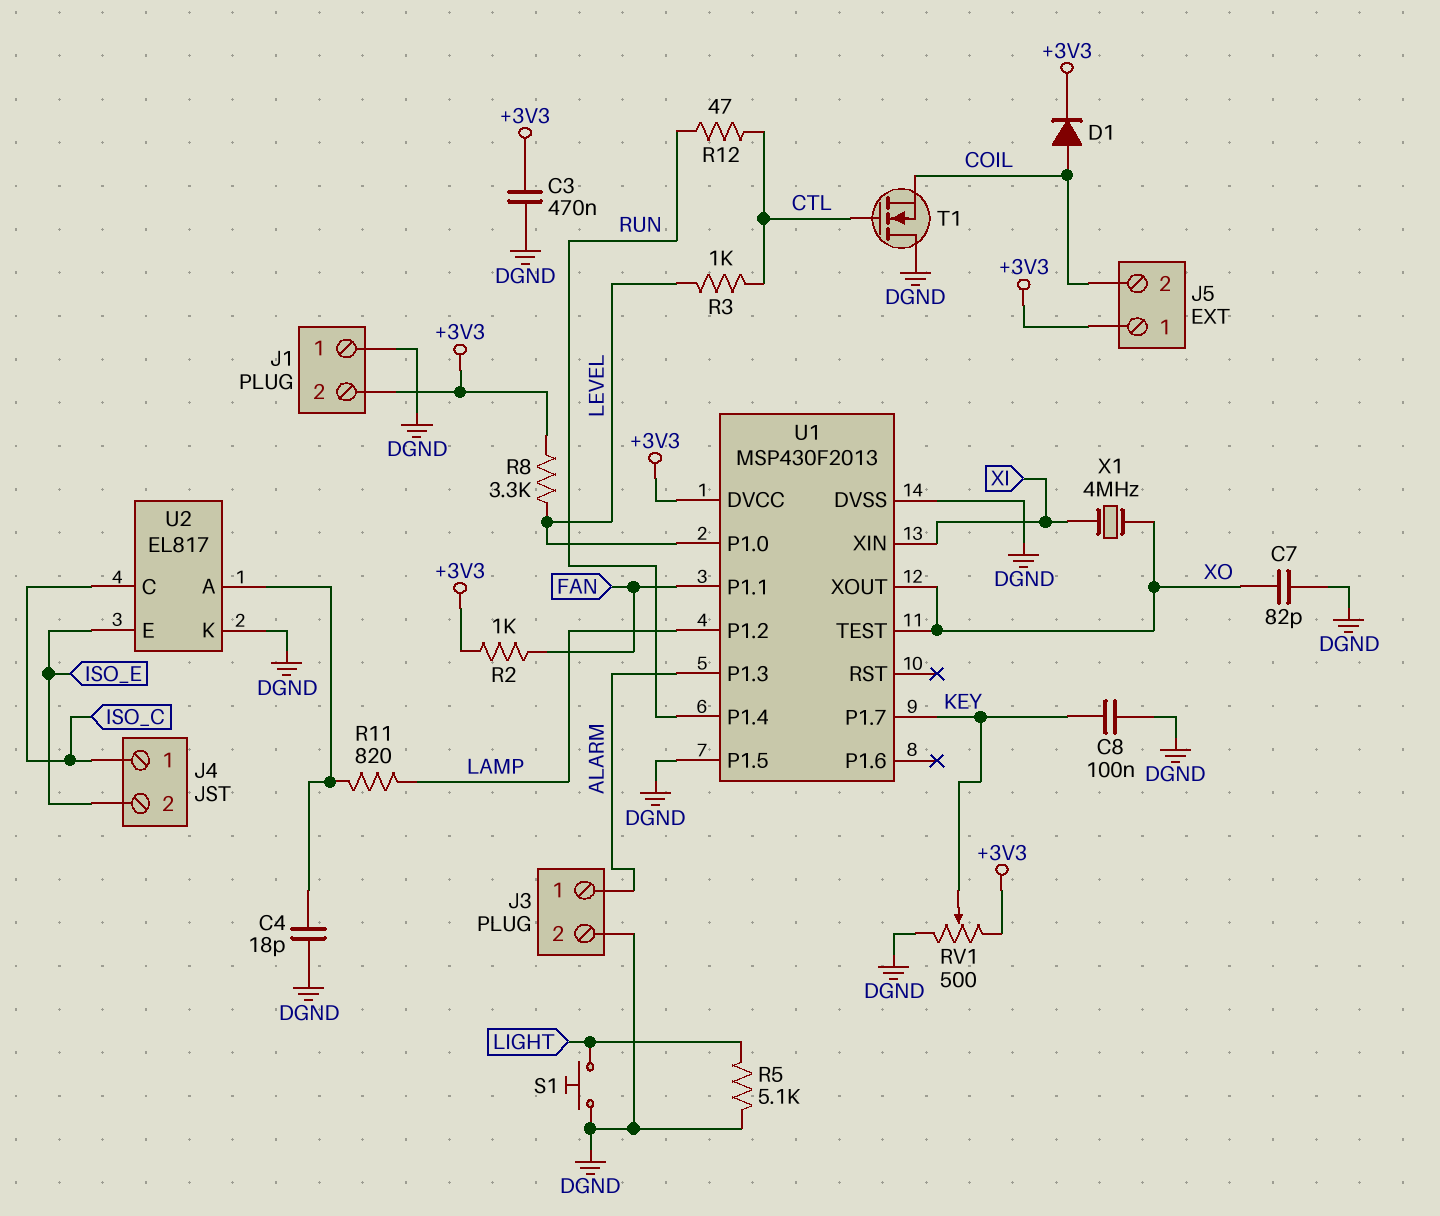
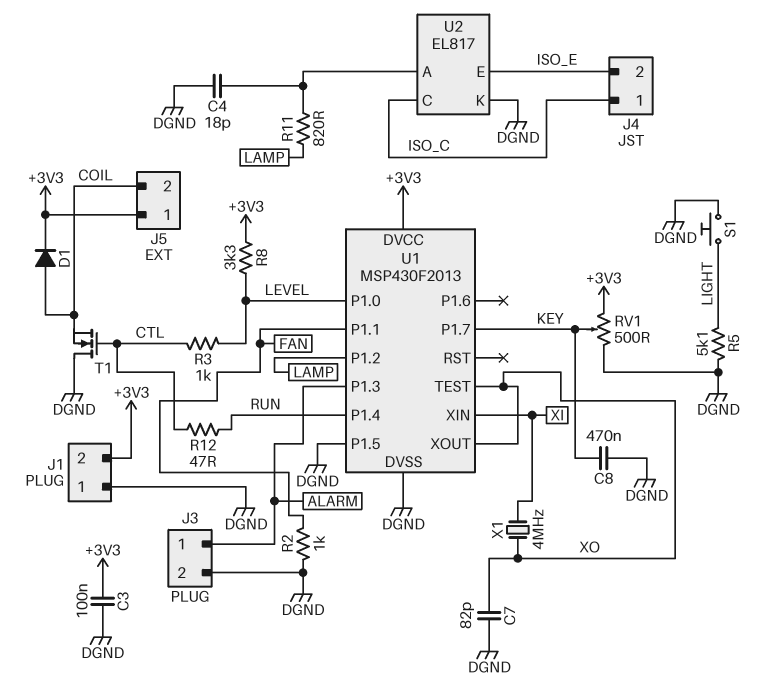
C3: 470nF (+3V3, DGND) -> 100nF (+3V3, DGND)
C8: 100nF (DGND, KEY) -> 470nF (DGND, KEY)
R2: 1k (+3V3, FAN) -> 1k (DGND, FAN)

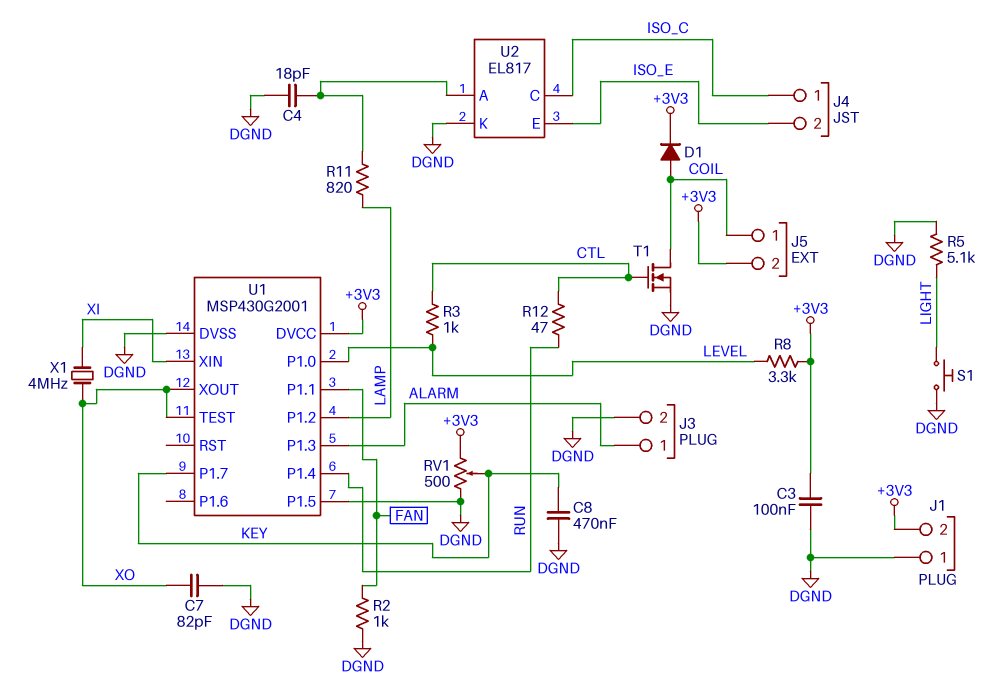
J5 pin 1: +3V3 -> COIL
J5 pin 2: COIL -> +3V3
T1: NMOS (G CTL, D DGND, S COIL) -> NMOS (G CTL, D COIL, S DGND)
U1: MSP430F2013 -> MSP430G2001

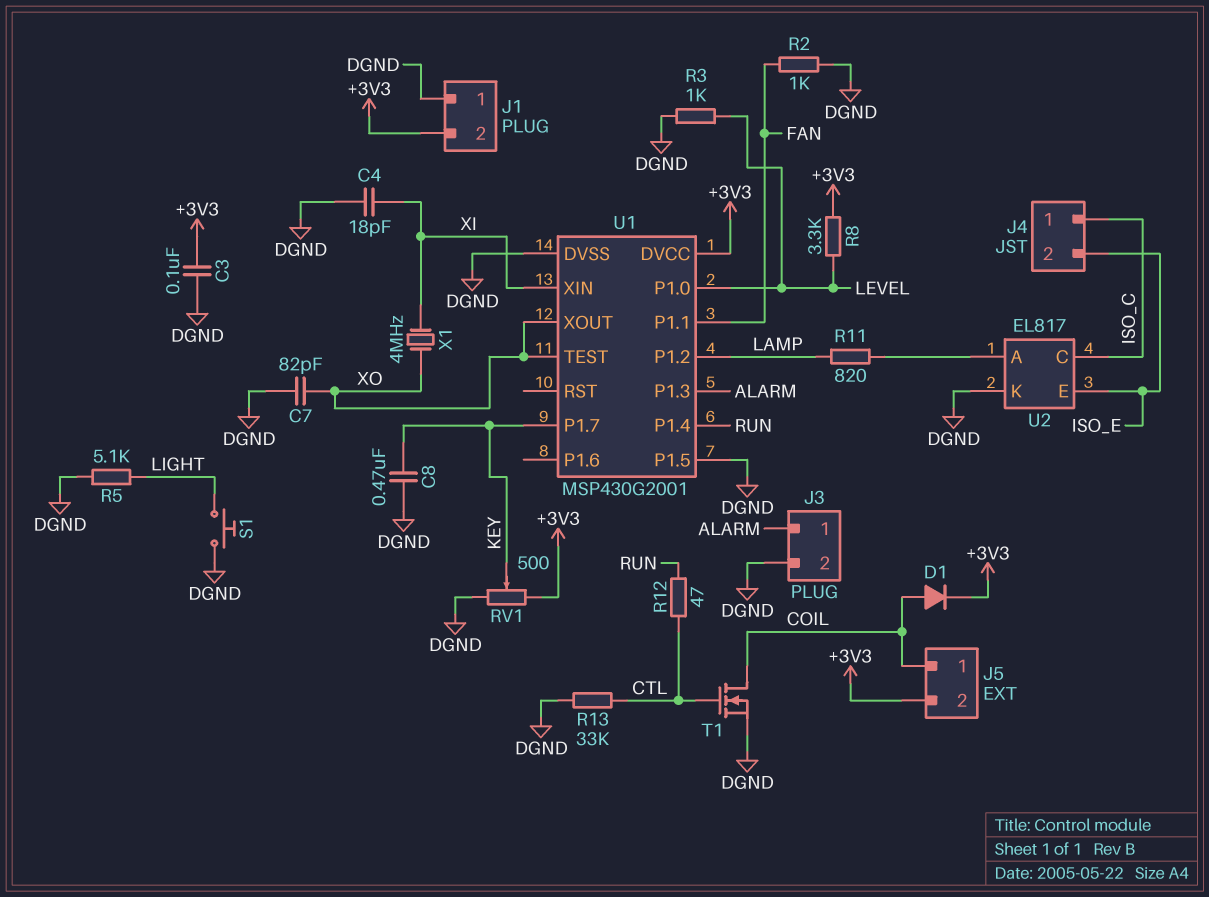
C4: 18pF (DGND, U2/A) -> 18pF (DGND, XI)
R3: 1k (CTL, LEVEL) -> 1k (DGND, LEVEL)
R13: none -> 33k (CTL, DGND)

